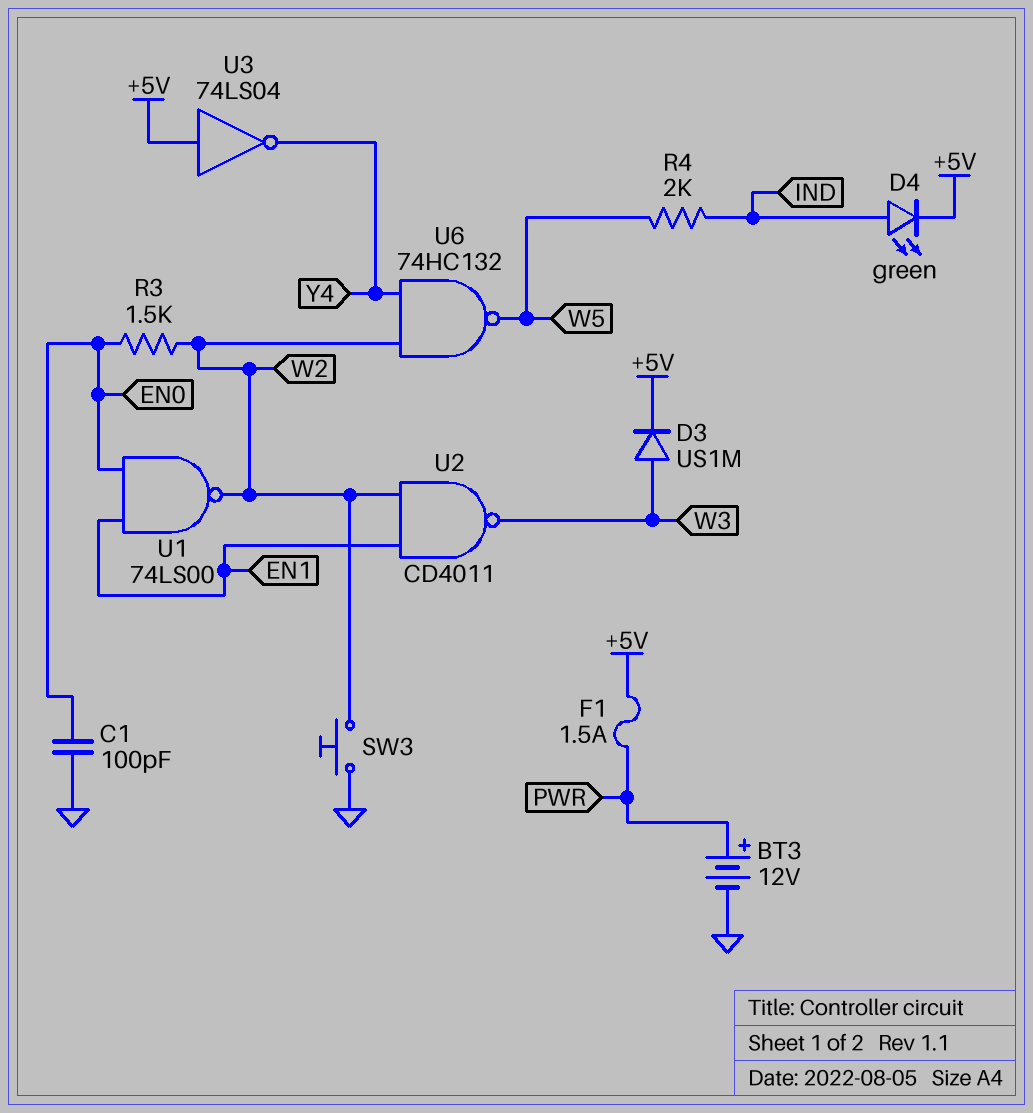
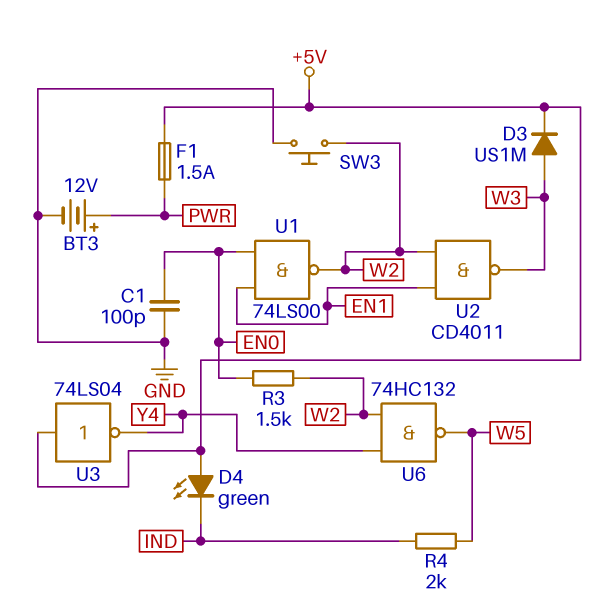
D4: LED green (A IND, K +5V) -> LED green (A +5V, K IND)

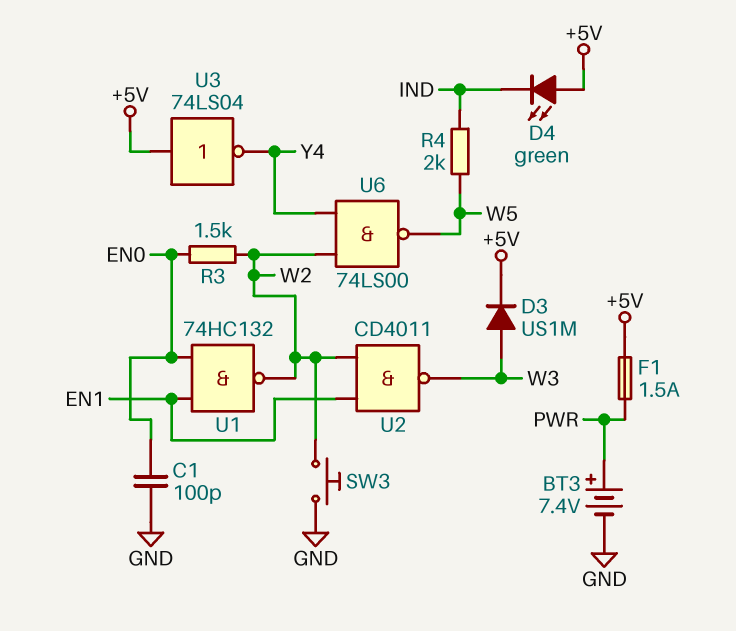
BT3: 12V (plus PWR, minus GND) -> 7.4V (plus PWR, minus GND)
U1: NAND 74LS00 (in EN0, in EN1, out W2) -> NAND 74HC132 (in EN0, in EN1, out W2)
U6: NAND 74HC132 (in W2, in Y4, out W5) -> NAND 74LS00 (in W2, in Y4, out W5)

